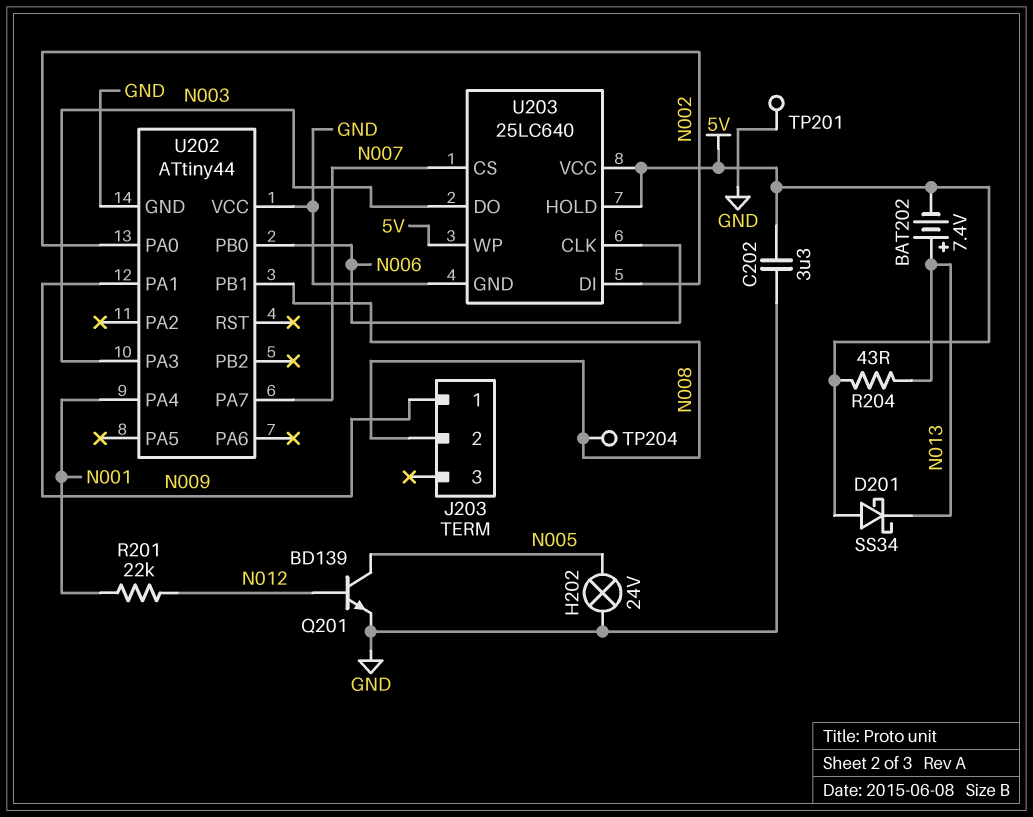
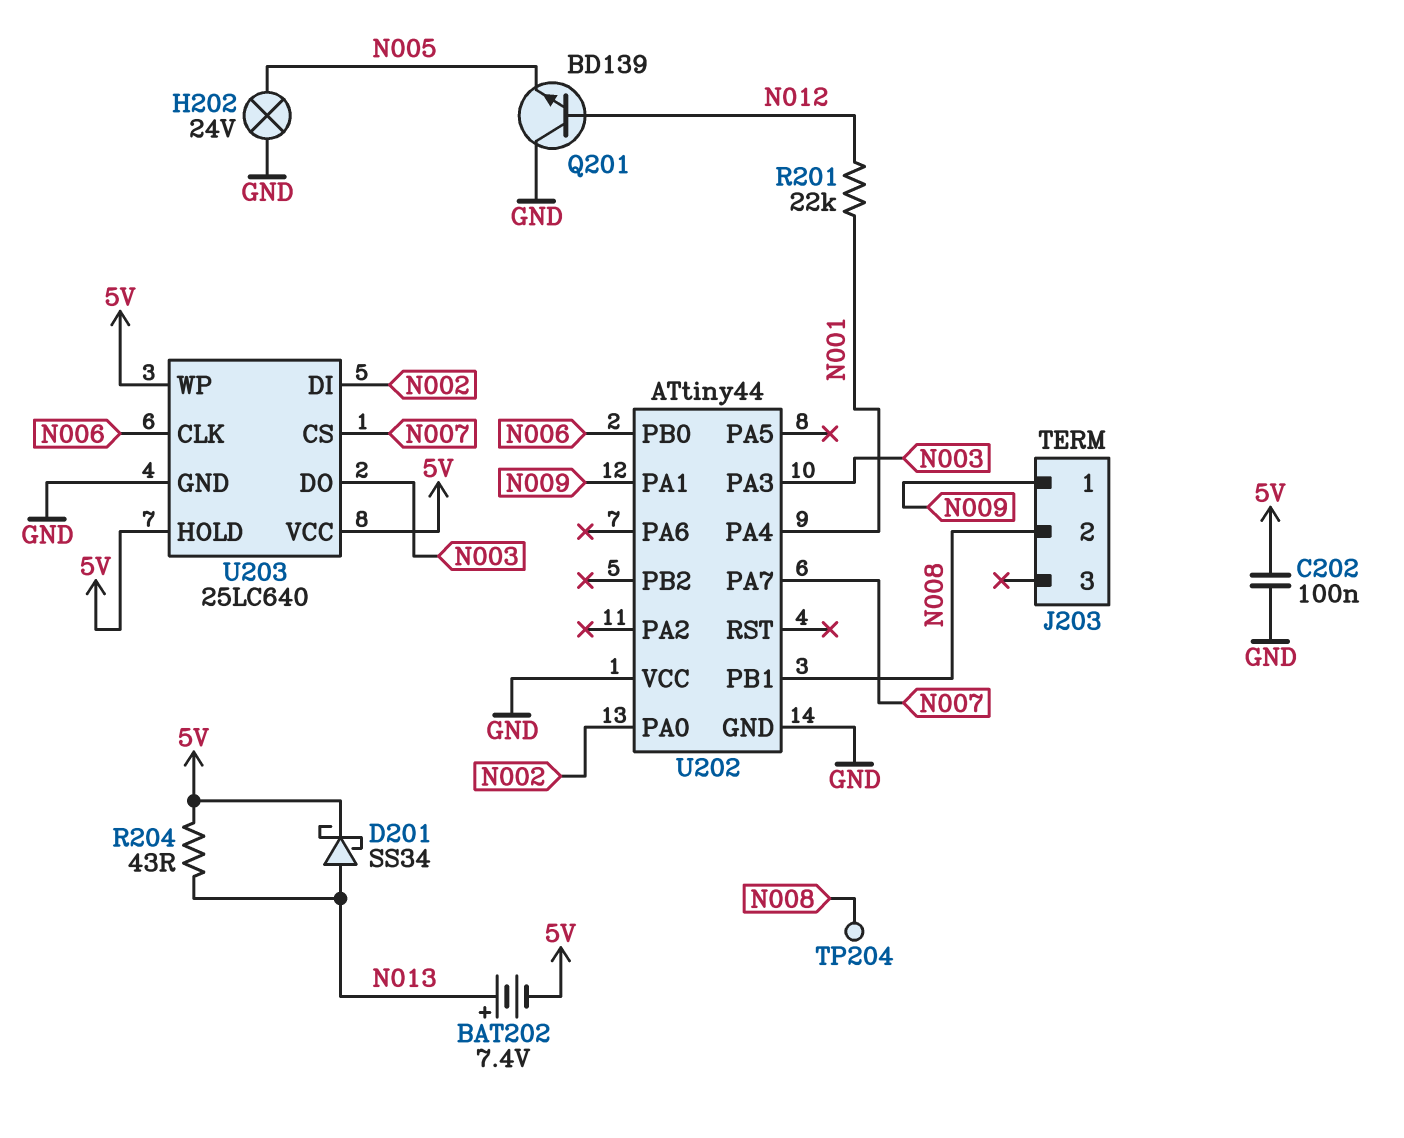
C202: 3.3uF (5V, GND) -> 100nF (5V, GND)
D201: schottky SS34 (A 5V, K N013) -> schottky SS34 (A N013, K 5V)
Q201: NPN BD139 (B N012, C N005, E GND) -> NPN BD139 (B N012, C GND, E N005)
TP201: test point (GND) -> none

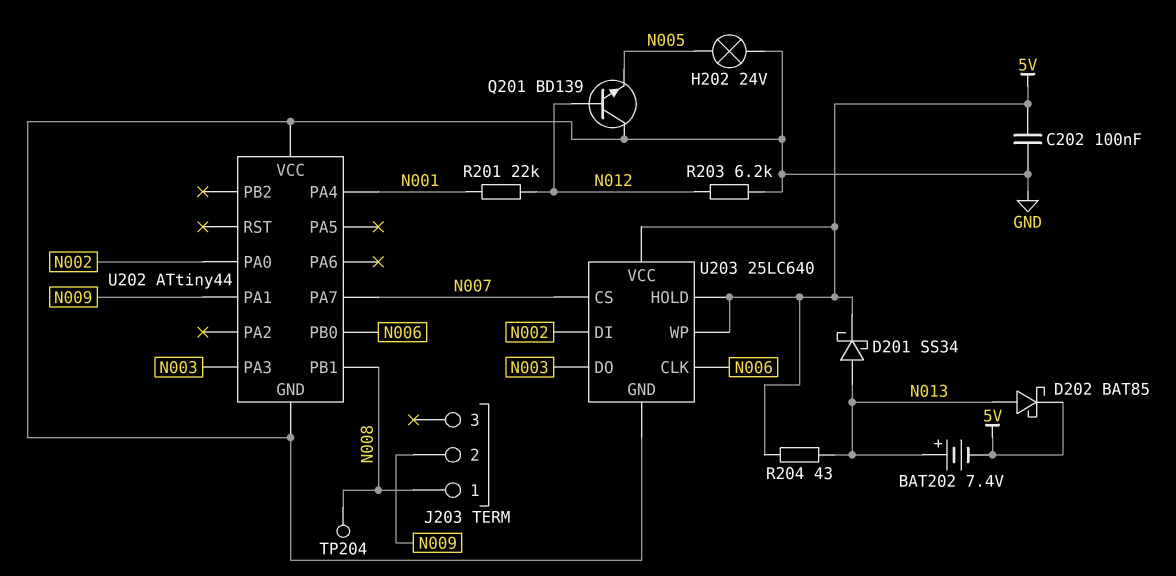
D202: none -> schottky BAT85 (A N013, K 5V)
J203 pin 1: N009 -> N008
J203 pin 2: N008 -> N009
R203: none -> 6.2k (GND, N012)

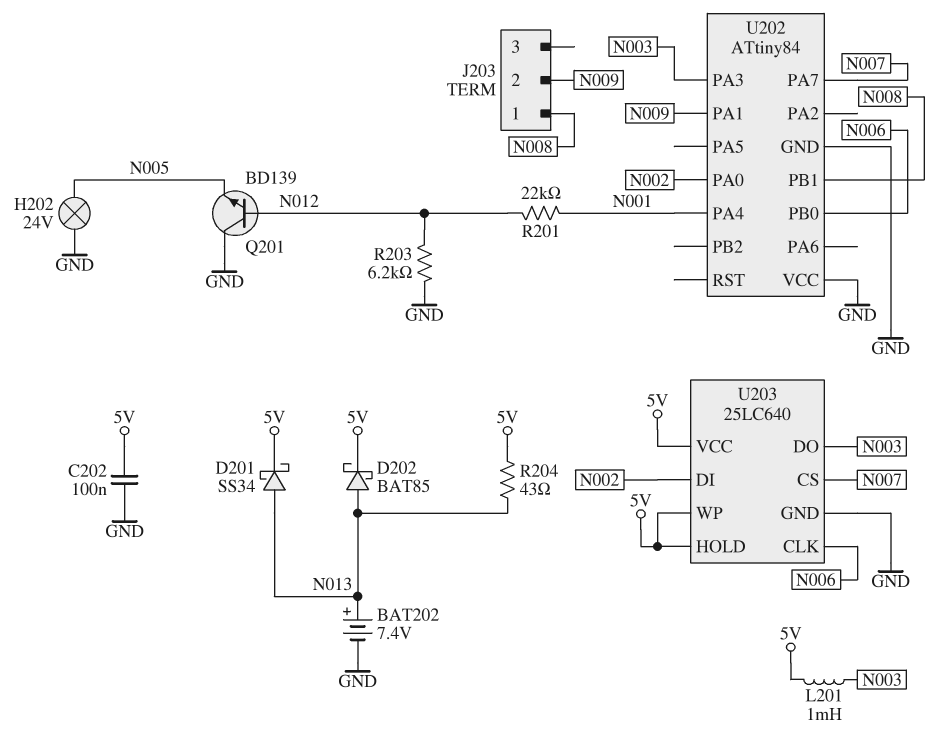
BAT202: 7.4V (plus N013, minus 5V) -> 7.4V (plus N013, minus GND)
L201: none -> 1mH (5V, N003)
TP204: test point (N008) -> none
U202: ATtiny44 -> ATtiny84

